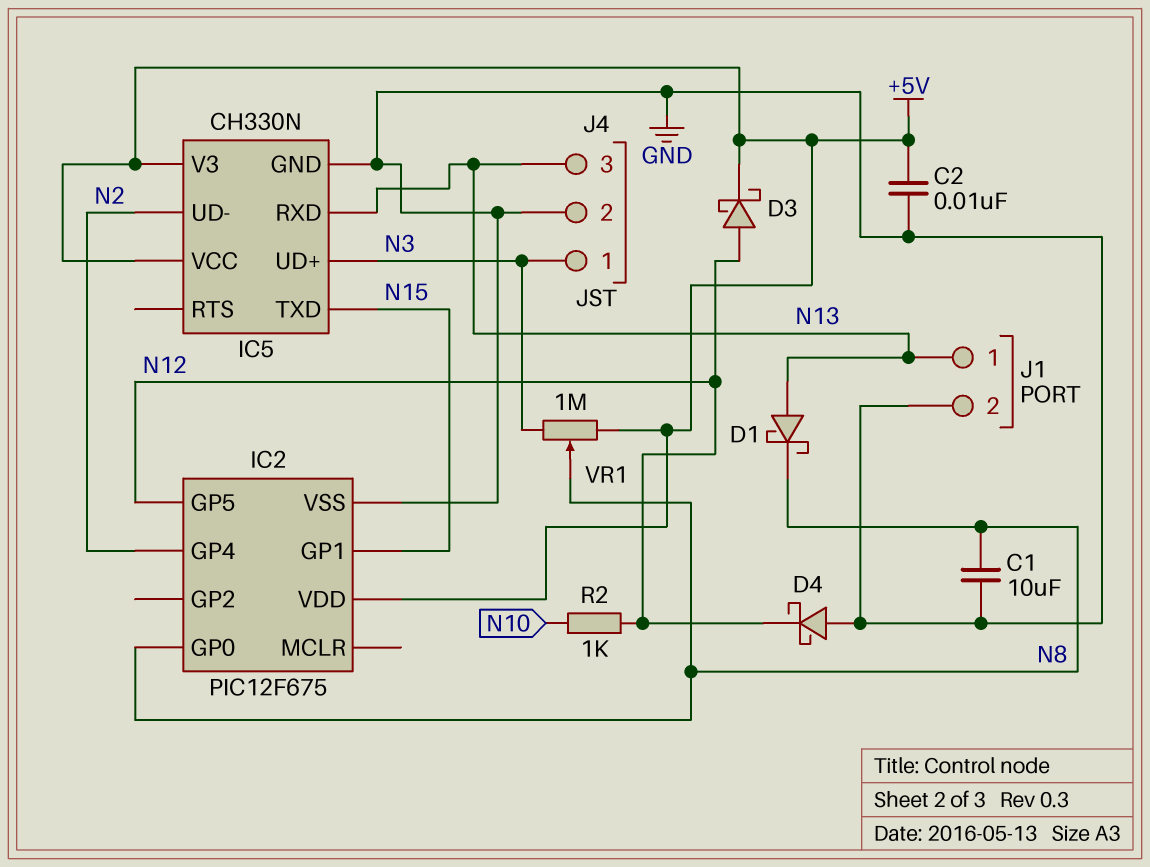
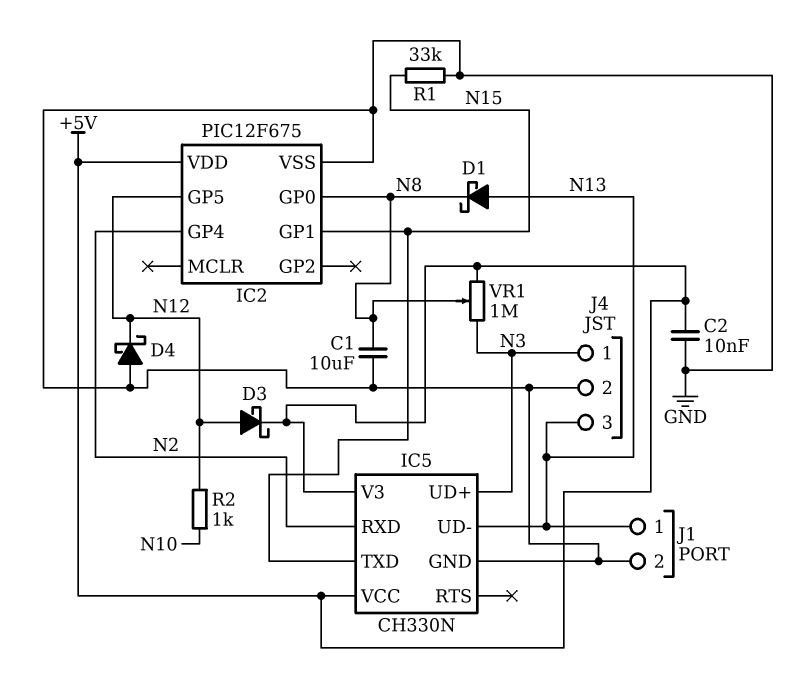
IC5 pin RXD: N13 -> N2
IC5 pin UD-: N2 -> N13
R1: none -> 33k (GND, N15)

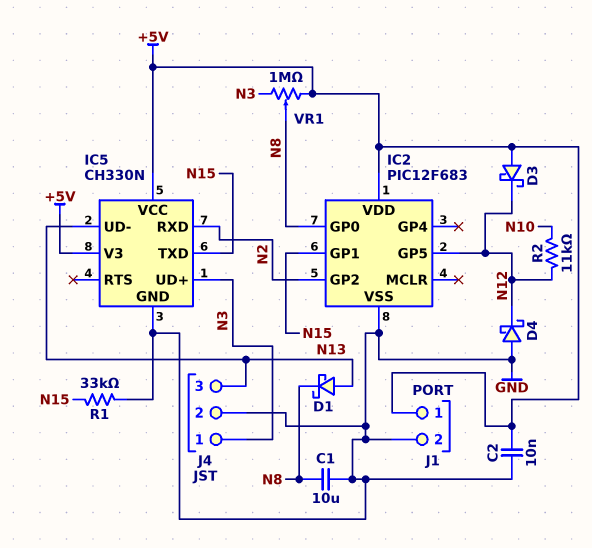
D3: schottky (A N12, K +5V) -> schottky (A +5V, K N12)
IC2: PIC12F675 -> PIC12F683
IC2 pin GP2: none -> N2
IC2 pin GP4: N2 -> none
J1 pin 1: N13 -> +5V
R2: 1k (N10, N12) -> 11k (N10, N12)

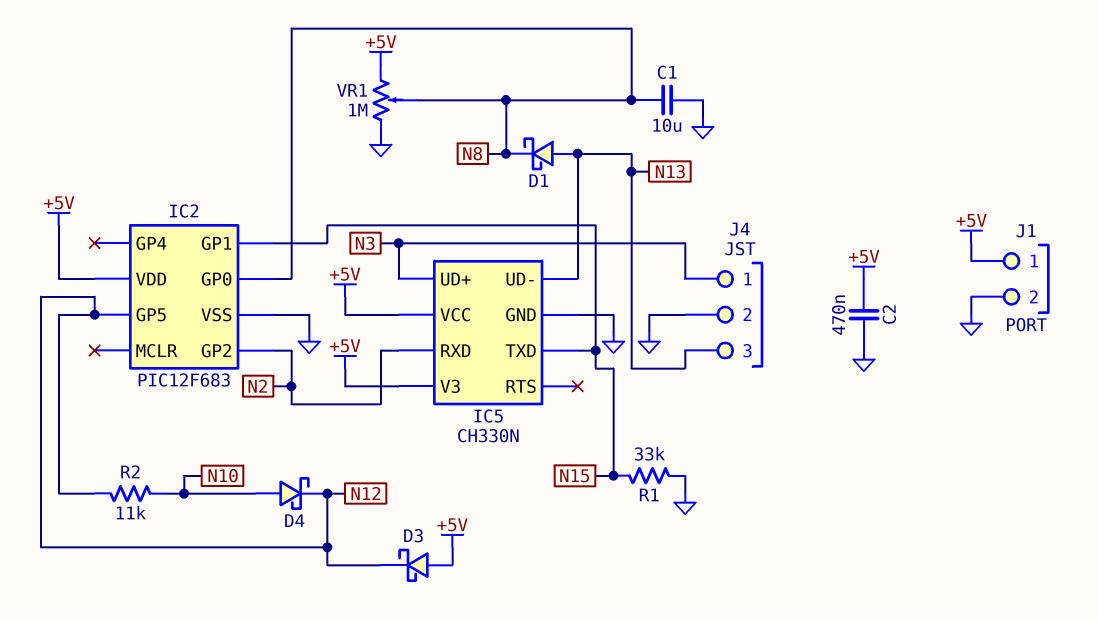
C2: 10nF (+5V, GND) -> 470nF (+5V, GND)
D4: schottky (A GND, K N12) -> schottky (A N10, K N12)
VR1: 1M (+5V, N3, wiper N8) -> 1M (+5V, GND, wiper N8)

